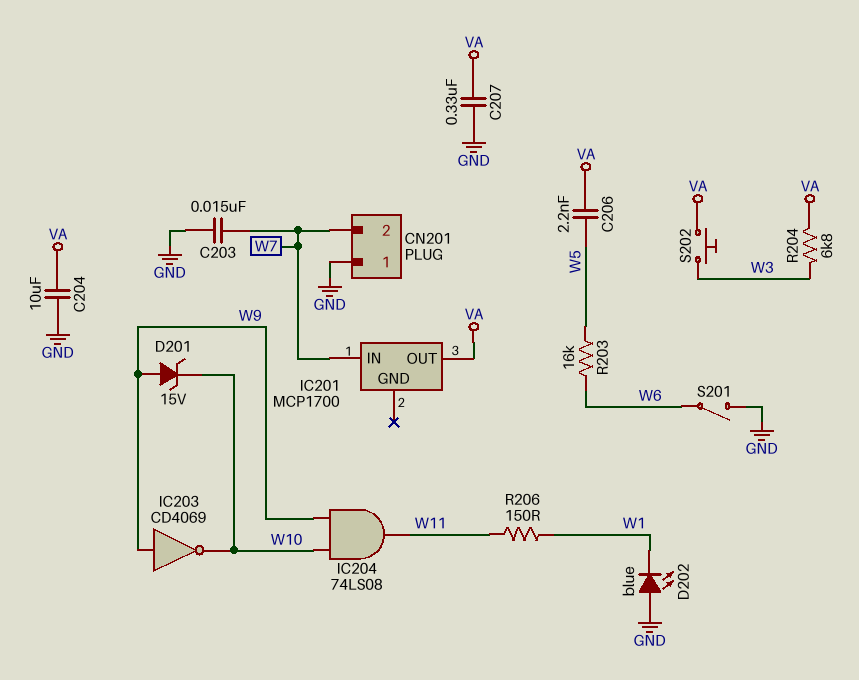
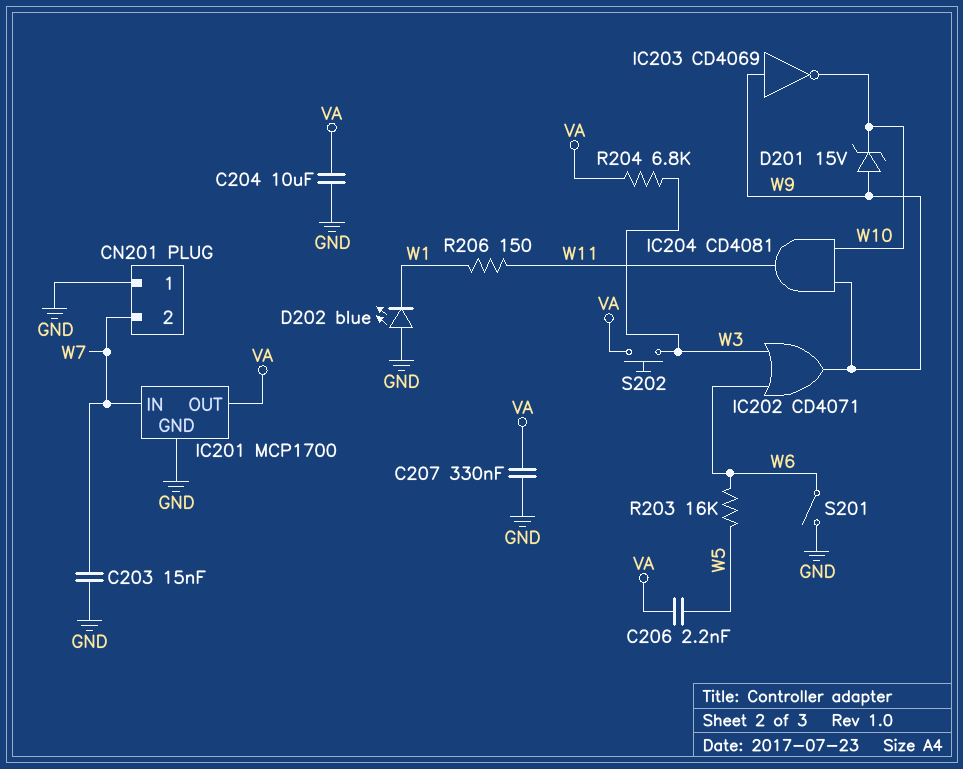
IC201 pin GND: none -> GND
IC202: none -> OR CD4071 (in W3, in W6, out W9)
IC204: AND 74LS08 (in W9, in W10, out W11) -> AND CD4081 (in W9, in W10, out W11)

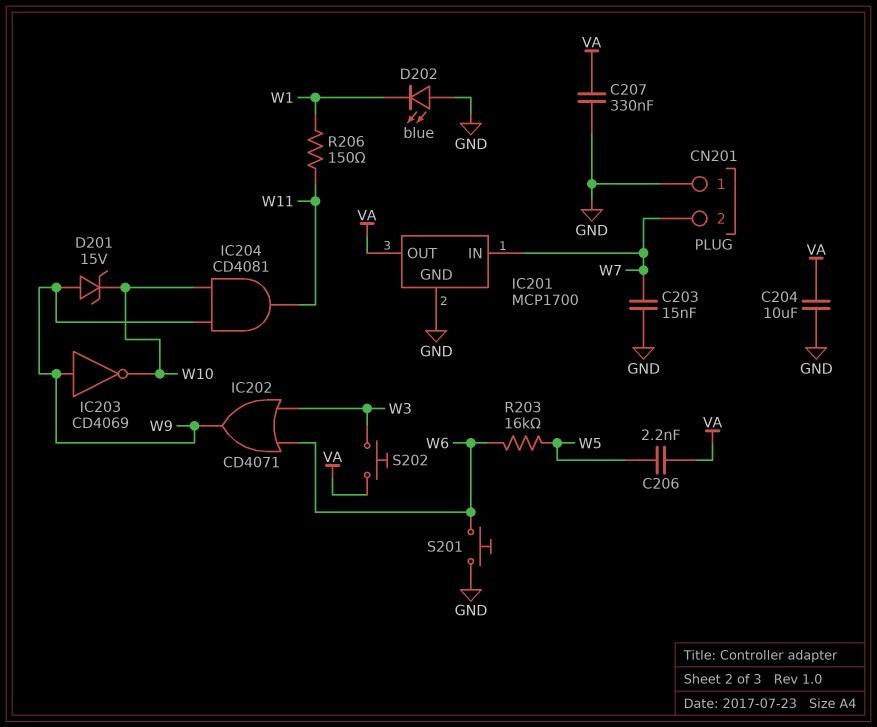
R204: 6.8k (VA, W3) -> none
S201: switch (GND, W6) -> button (GND, W6)

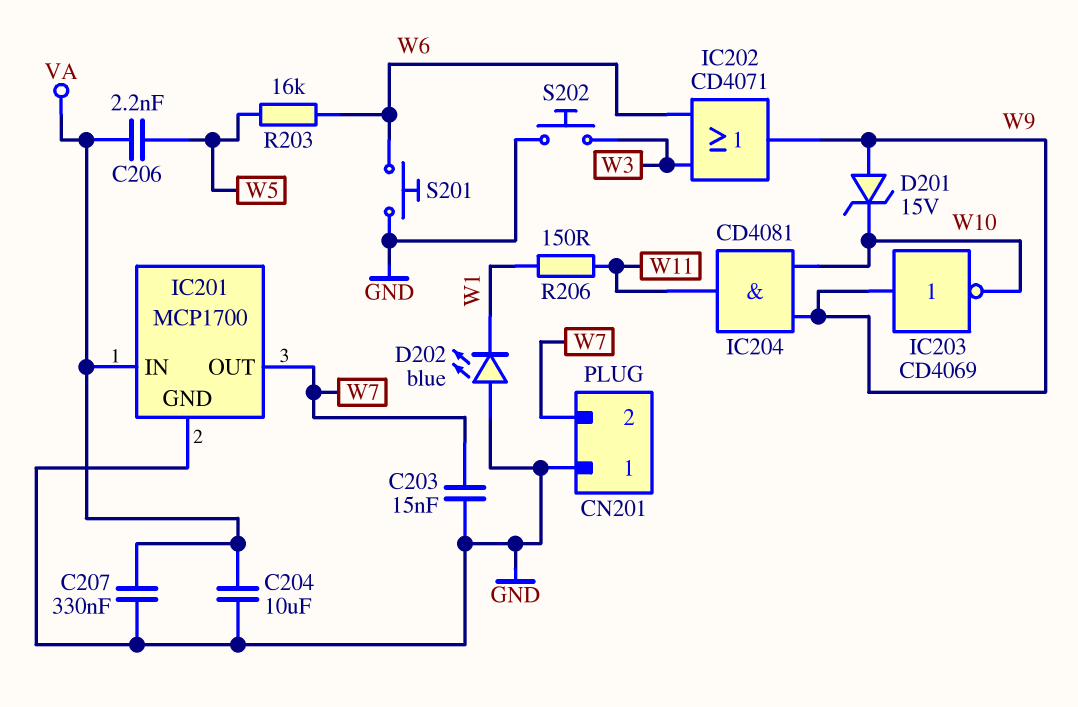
IC201 pin IN: W7 -> VA
IC201 pin OUT: VA -> W7
S202: button (VA, W3) -> button (GND, W3)

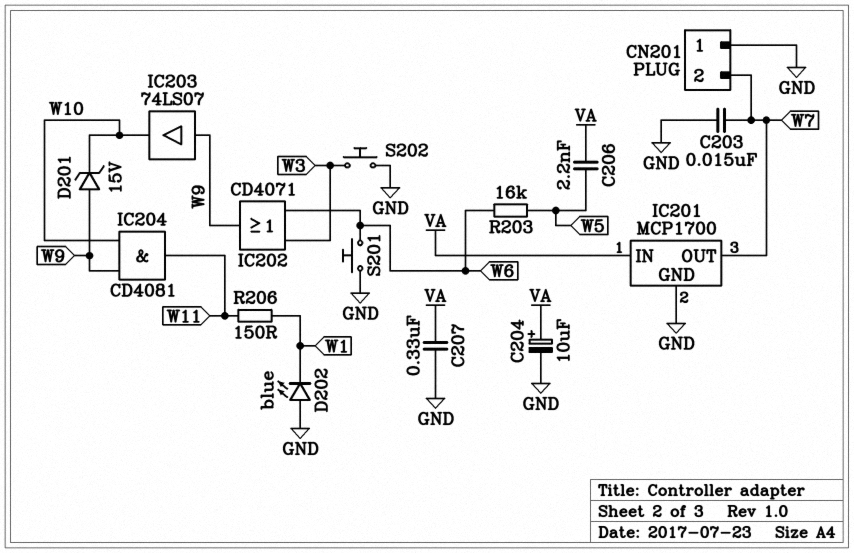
C204: 10uF (GND, VA) -> 10uF (plus VA, minus GND)
IC203: NOT CD4069 (in W9, out W10) -> buffer 74LS07 (in W9, out W10)

